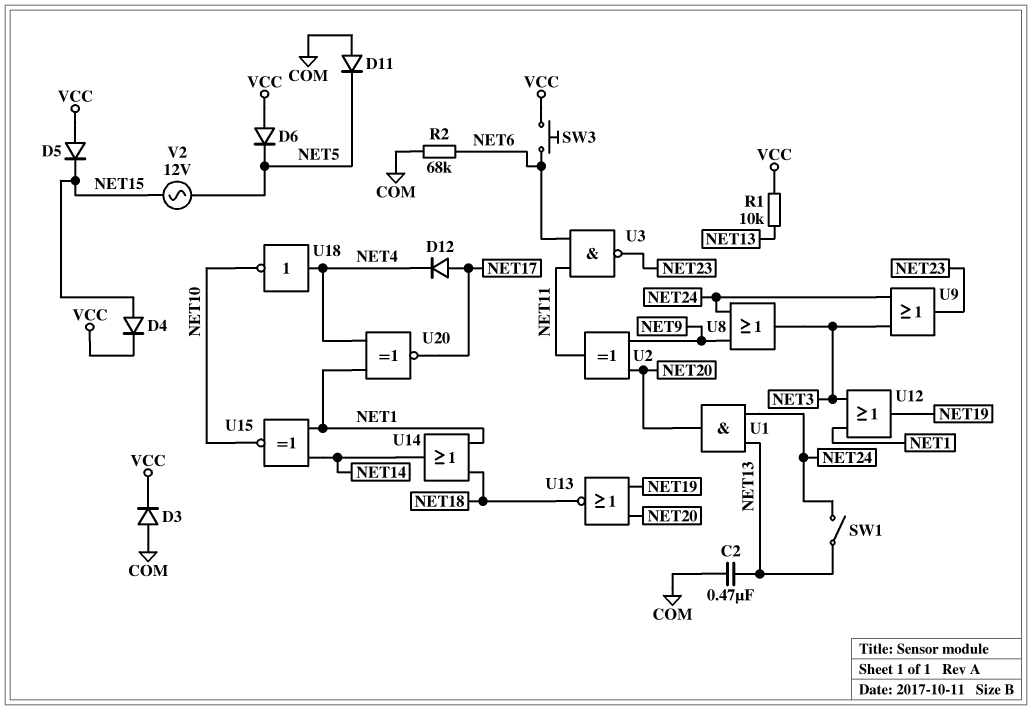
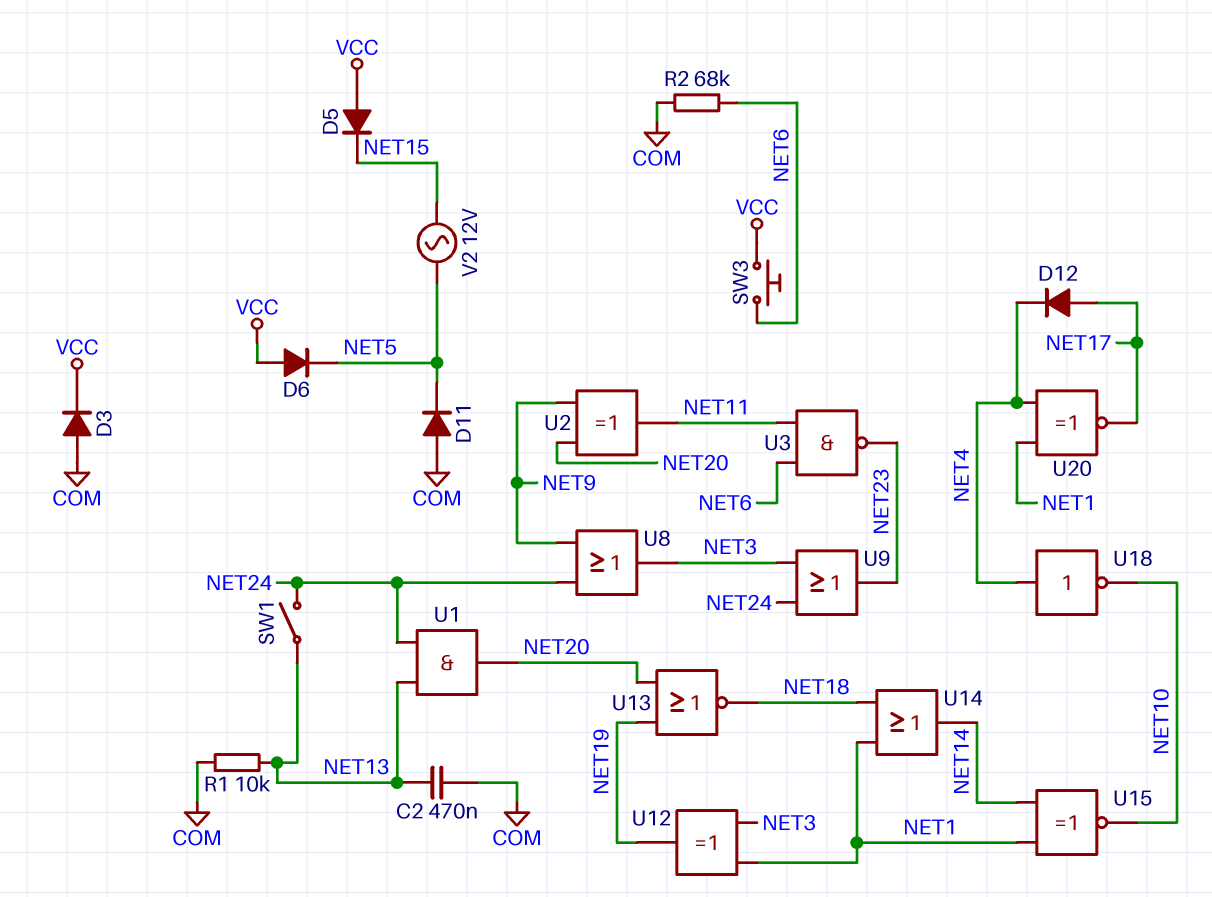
D4: diode (A NET15, K VCC) -> none
R1: 10k (NET13, VCC) -> 10k (COM, NET13)
U12: OR (in NET1, in NET3, out NET19) -> XOR (in NET1, in NET3, out NET19)

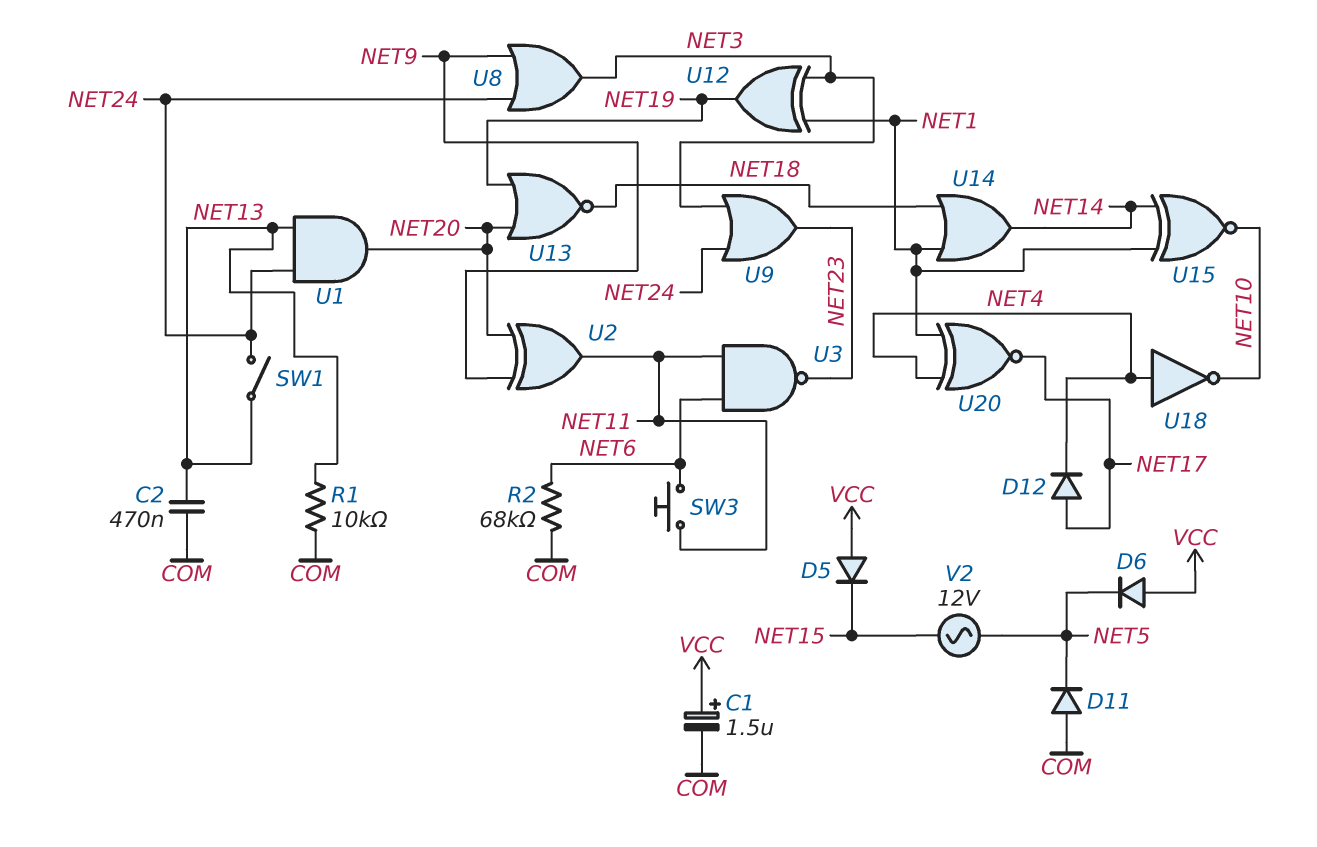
C1: none -> 1.5uF (plus VCC, minus COM)
D3: diode (A COM, K VCC) -> none
SW3: button (NET6, VCC) -> button (NET6, NET11)

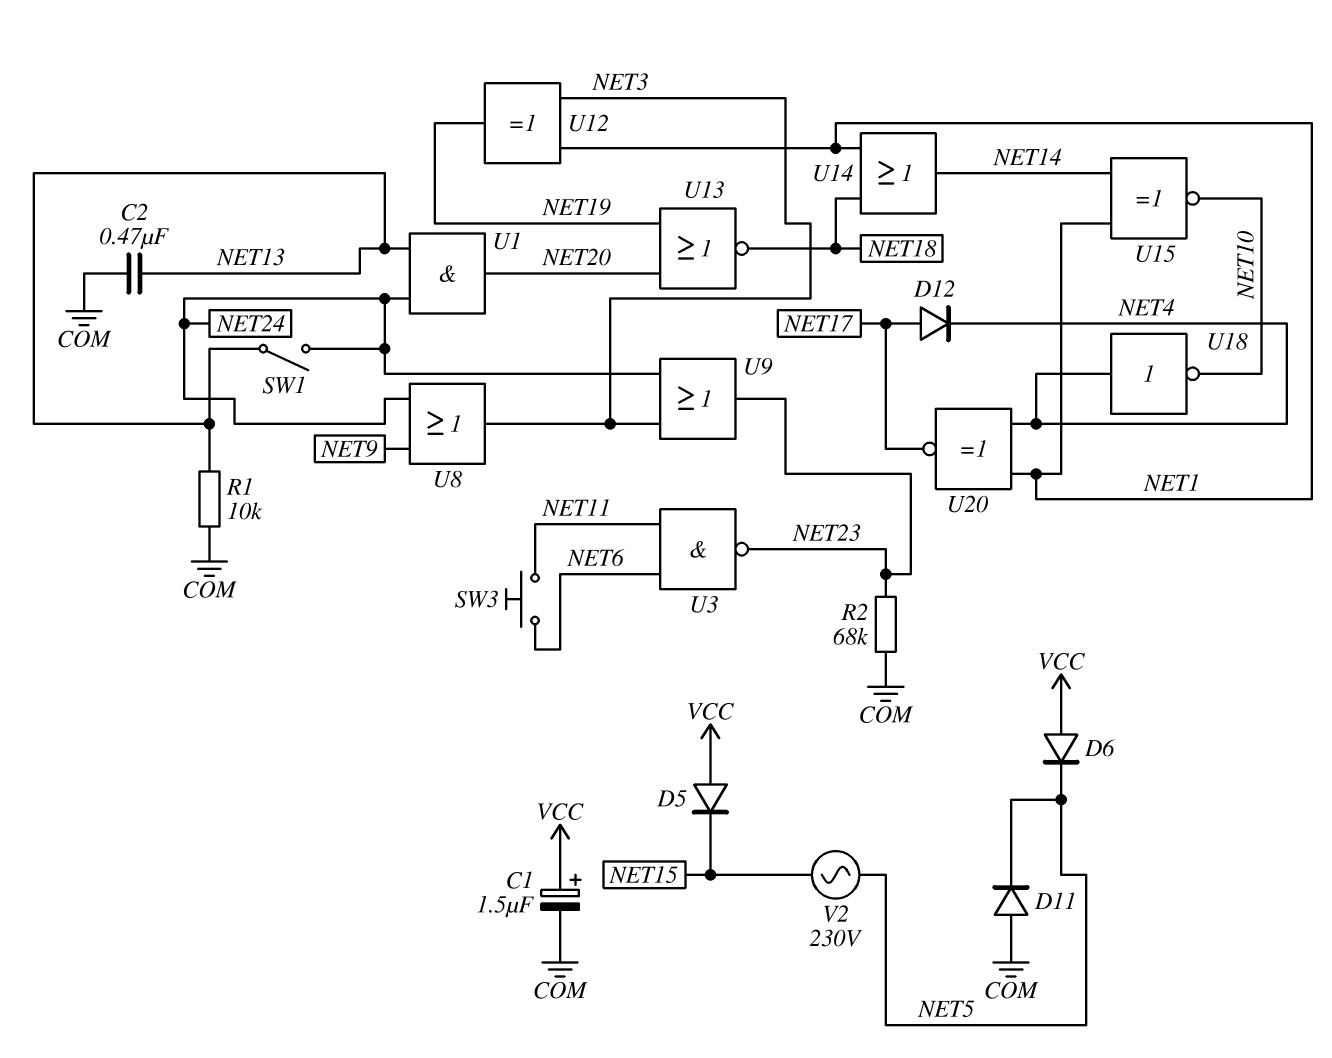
R2: 68k (COM, NET6) -> 68k (COM, NET23)
U2: XOR (in NET9, in NET20, out NET11) -> none
V2: AC 12V (NET5, NET15) -> AC 230V (NET5, NET15)

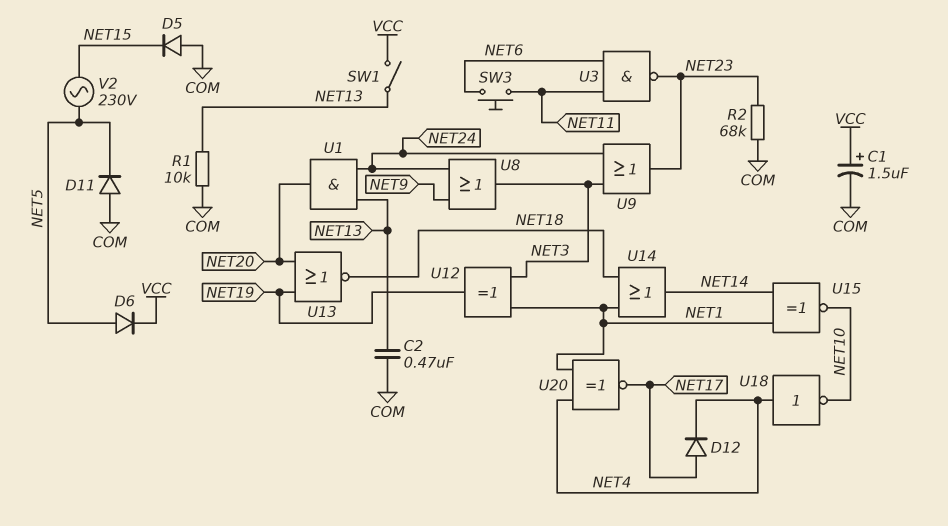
D5: diode (A VCC, K NET15) -> diode (A COM, K NET15)
D6: diode (A VCC, K NET5) -> diode (A NET5, K VCC)
SW1: switch (NET13, NET24) -> switch (NET13, VCC)

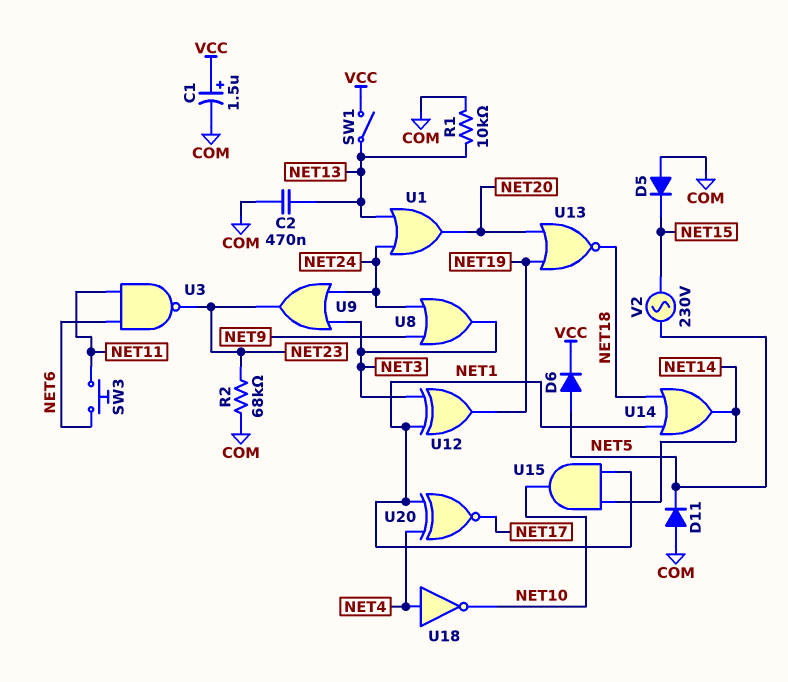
D12: diode (A NET17, K NET4) -> none
U1: AND (in NET13, in NET24, out NET20) -> OR (in NET13, in NET24, out NET20)
U15: XNOR (in NET1, in NET14, out NET10) -> AND (in NET1, in NET14, out NET10)

